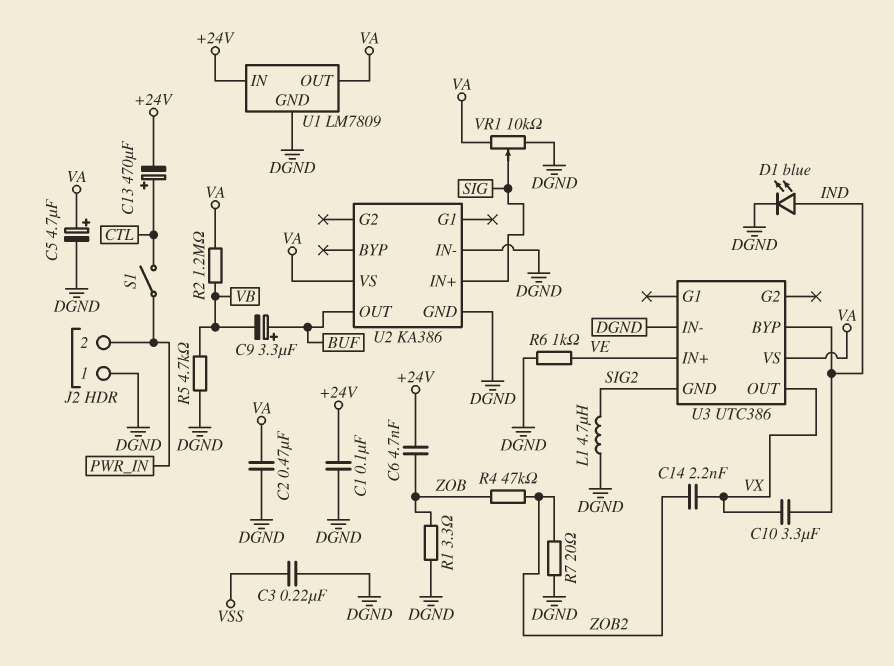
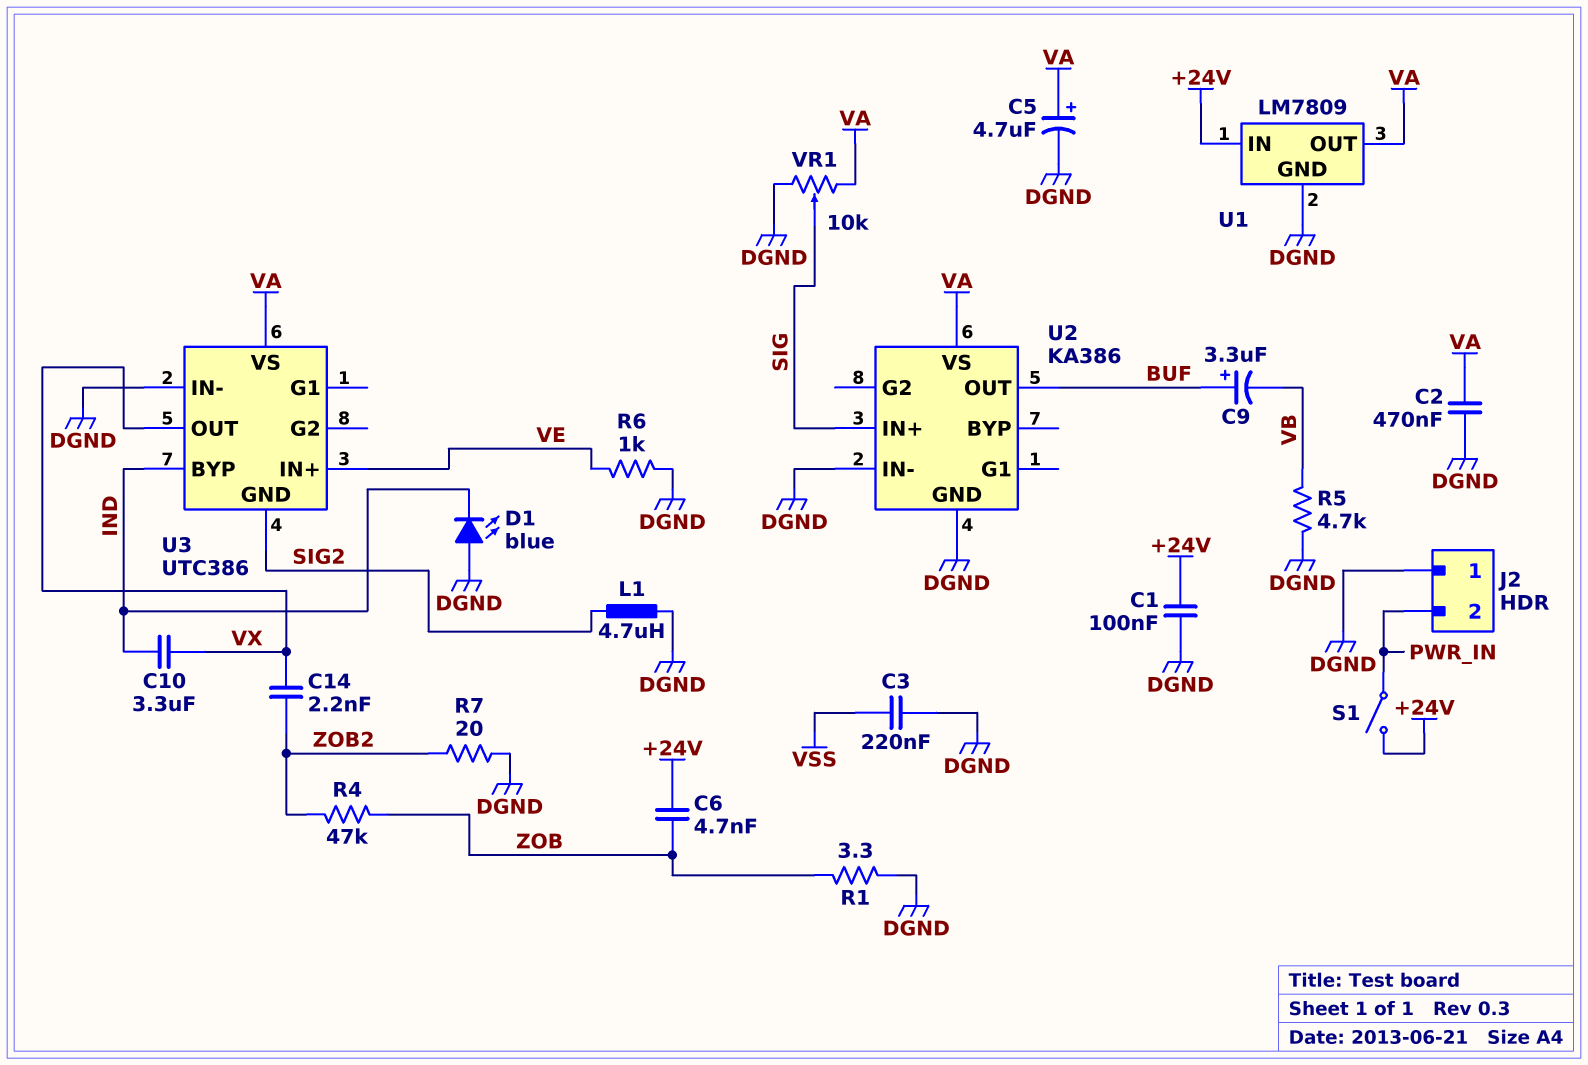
C13: 470uF (plus CTL, minus +24V) -> none
D1: LED blue (A IND, K DGND) -> LED blue (A DGND, K IND)
R2: 1.2M (VA, VB) -> none
S1: switch (CTL, PWR_IN) -> switch (+24V, PWR_IN)

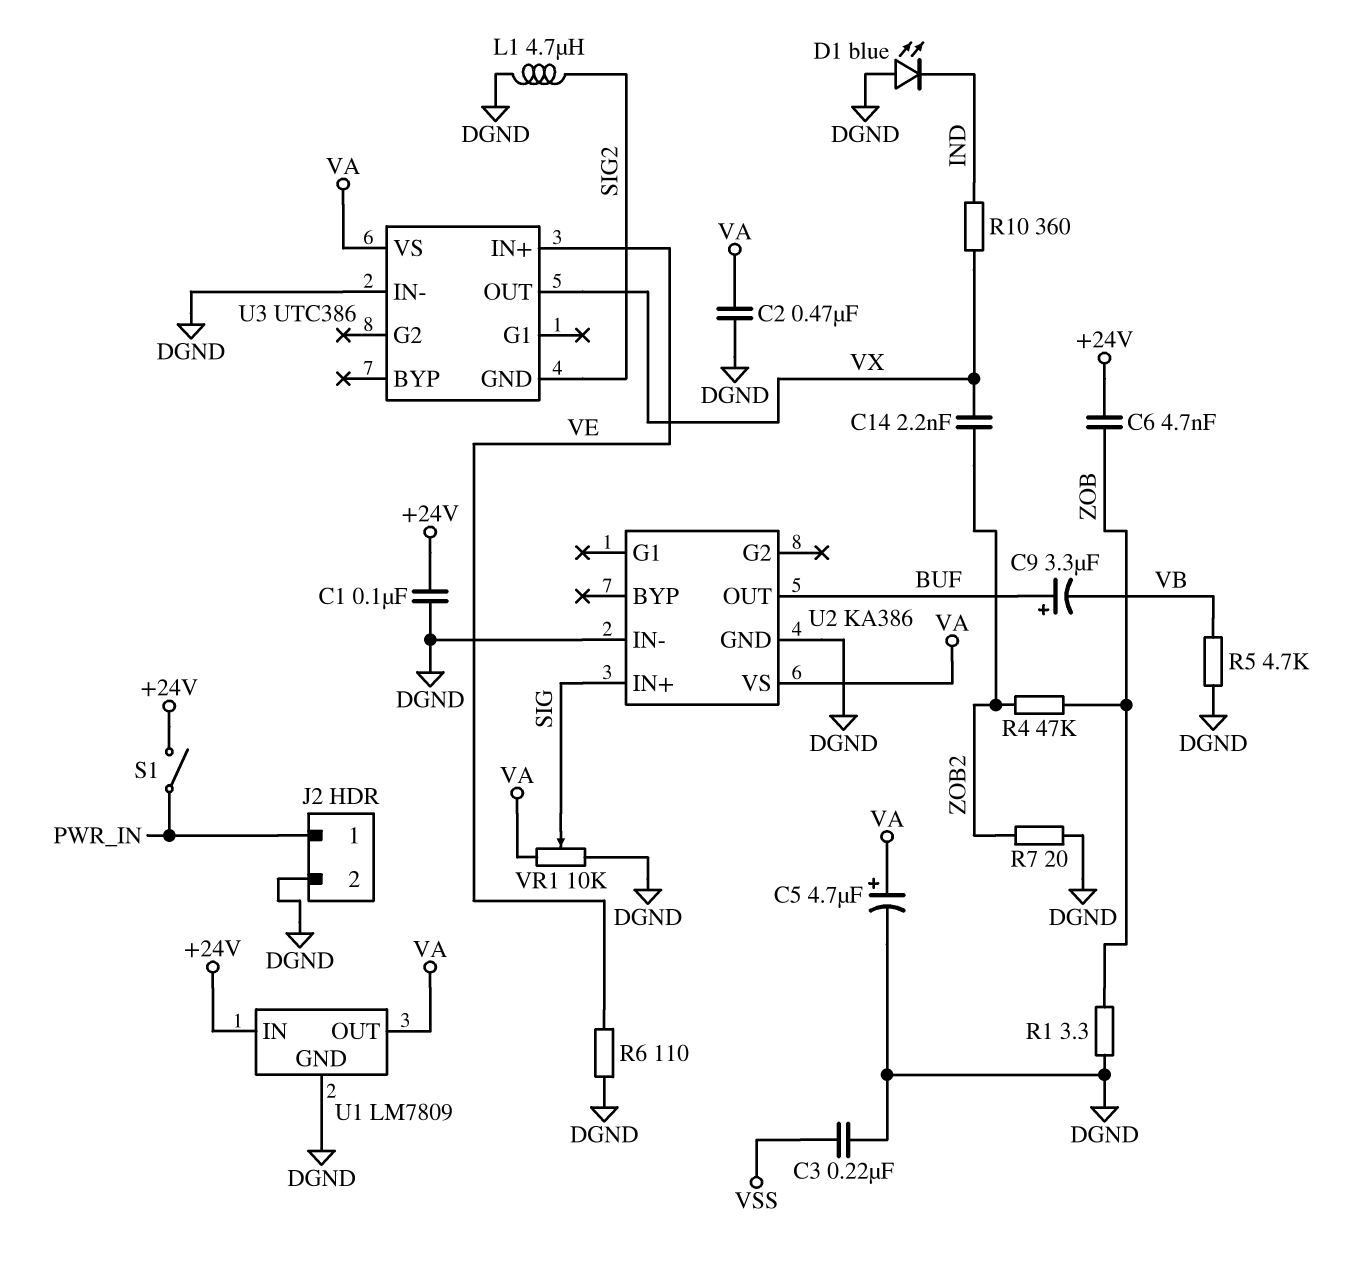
C10: 3.3uF (IND, VX) -> none
J2 pin 1: DGND -> PWR_IN
J2 pin 2: PWR_IN -> DGND
R6: 1k (DGND, VE) -> 110 (DGND, VE)
R10: none -> 360 (IND, VX)
U3 pin BYP: IND -> none

